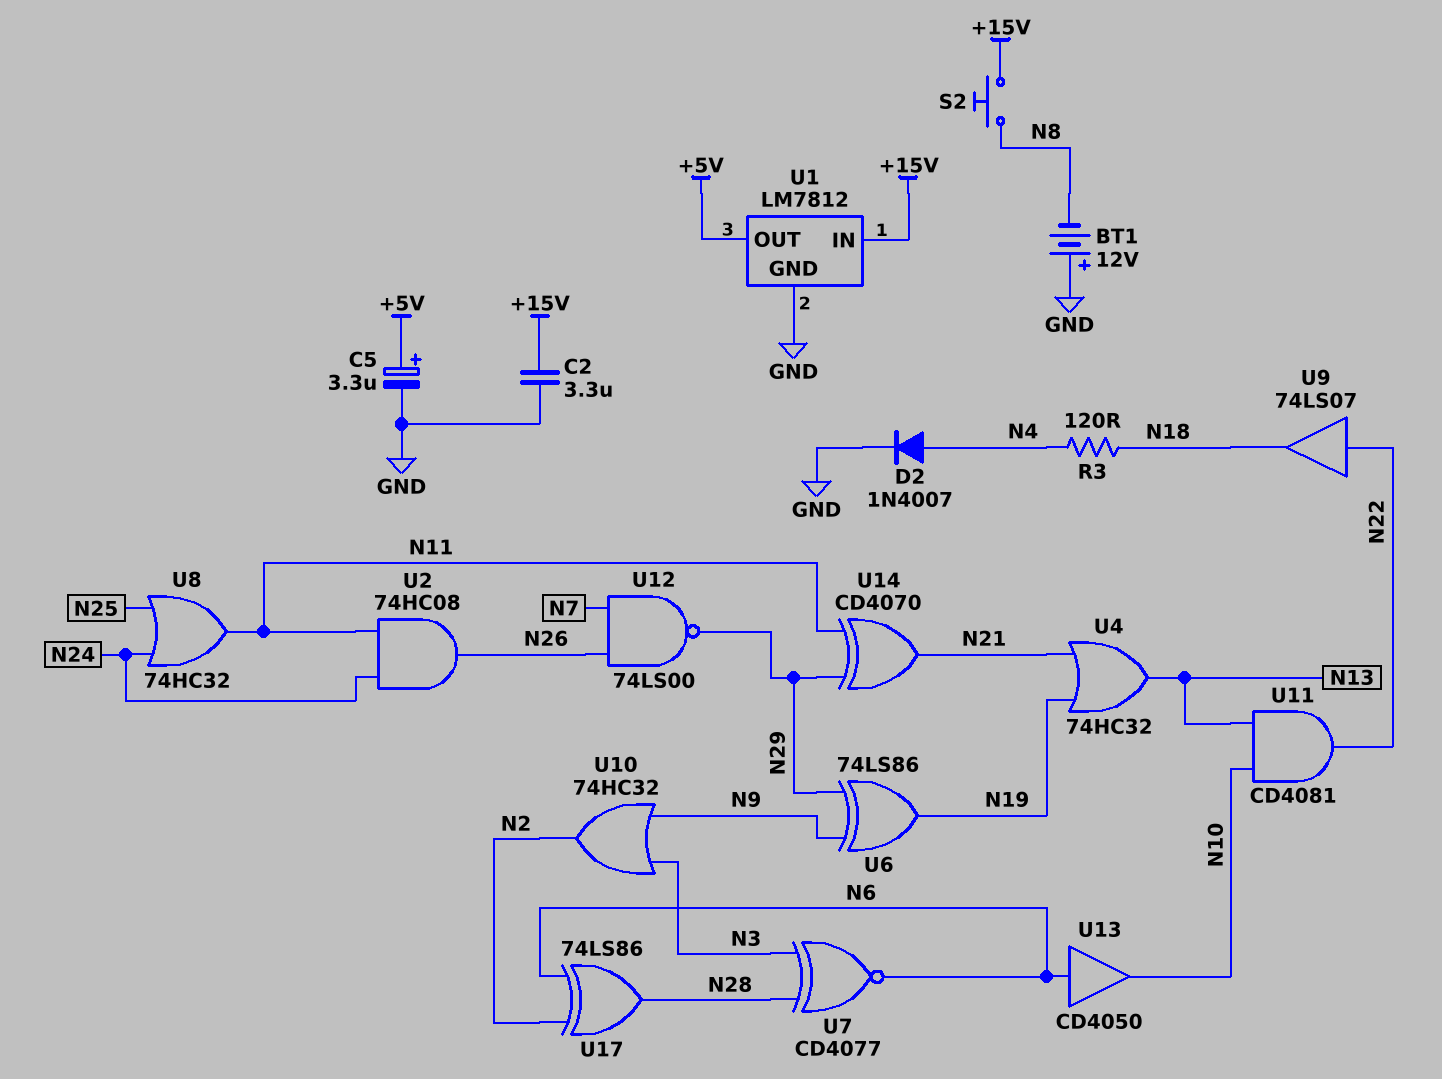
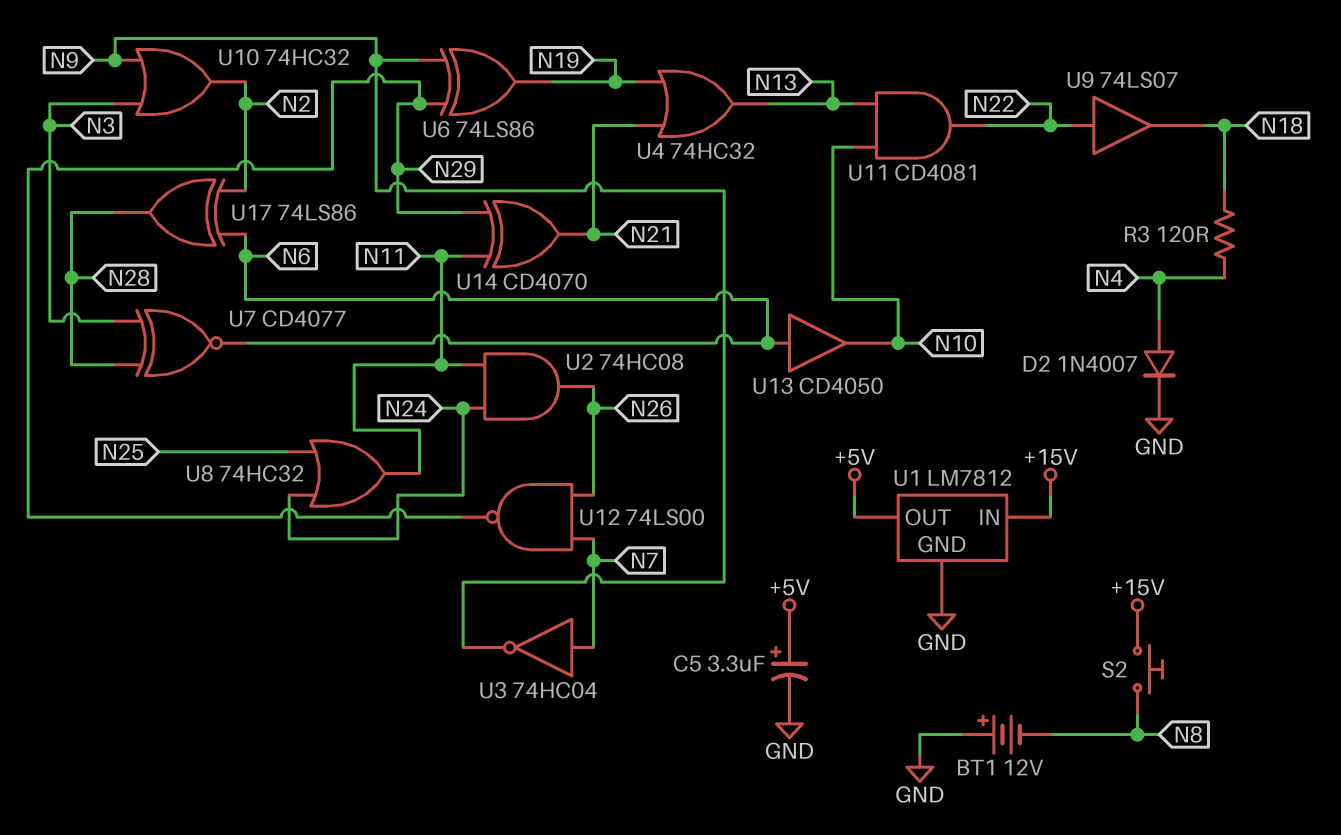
C2: 3.3uF (+15V, GND) -> none
U3: none -> NOT 74HC04 (in N7, out N9)

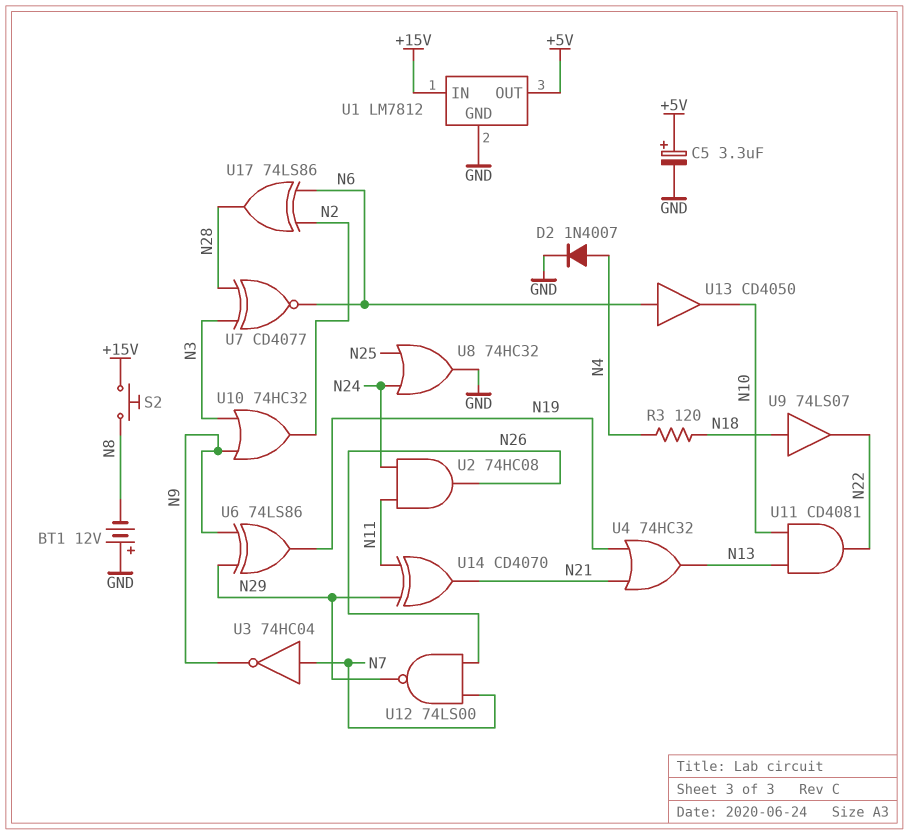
U8: OR 74HC32 (in N24, in N25, out N11) -> OR 74HC32 (in N24, in N25, out GND)
U9: buffer 74LS07 (in N22, out N18) -> buffer 74LS07 (in N18, out N22)

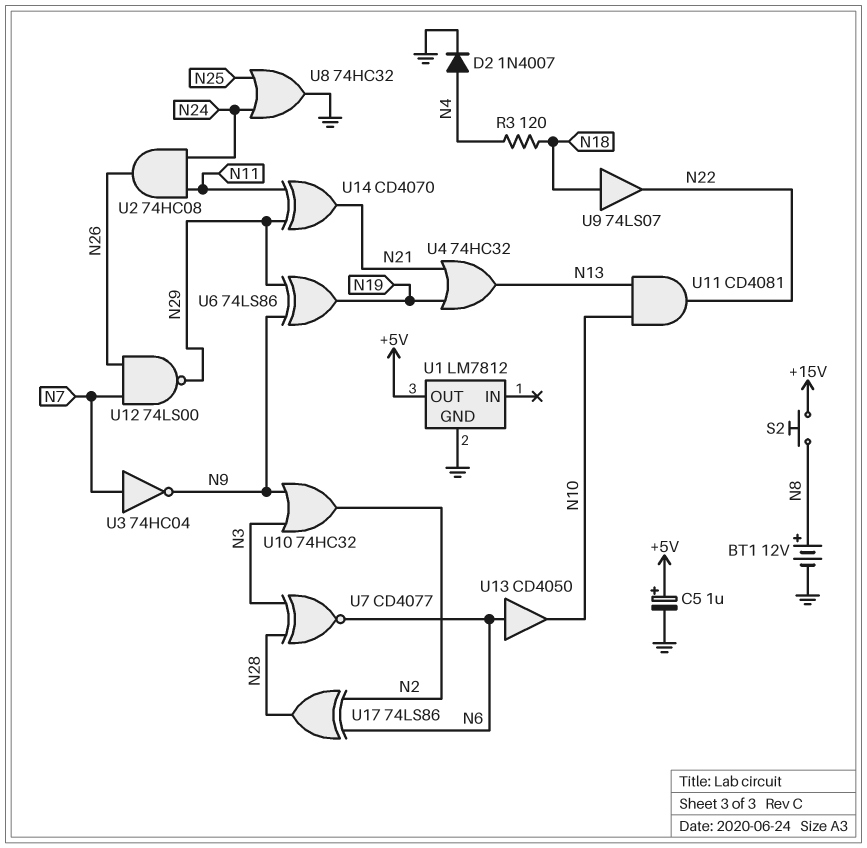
BT1: 12V (plus GND, minus N8) -> 12V (plus N8, minus GND)
C5: 3.3uF (plus +5V, minus GND) -> 1uF (plus +5V, minus GND)
U1 pin IN: +15V -> none

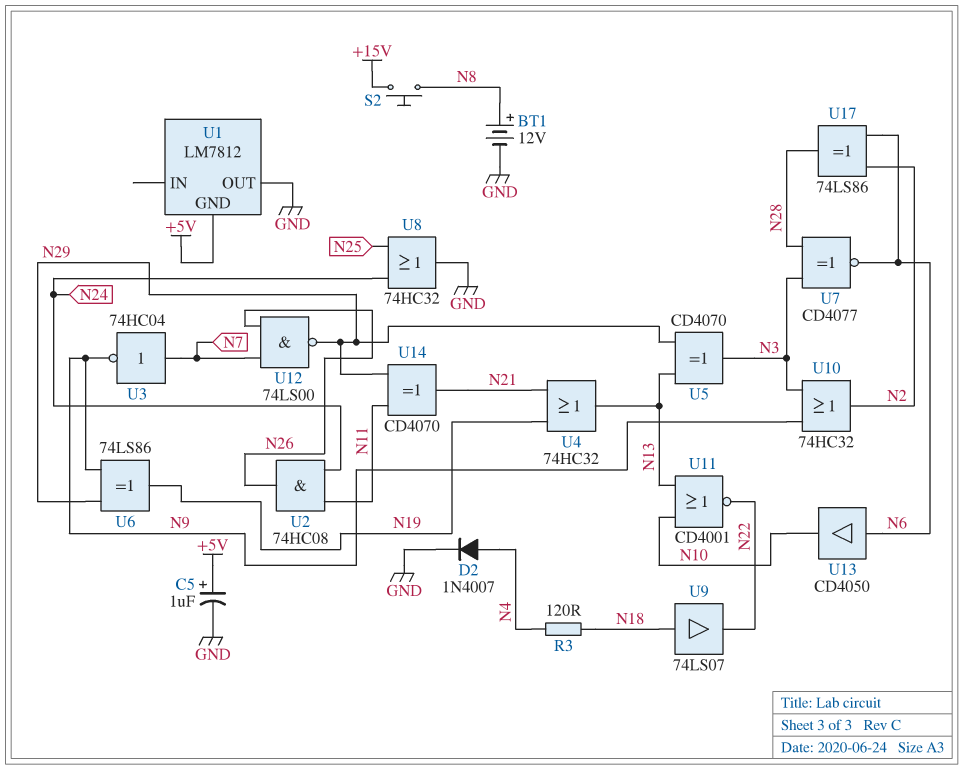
U1 pin GND: GND -> +5V
U1 pin OUT: +5V -> GND
U5: none -> XOR CD4070 (in N13, in N29, out N3)
U11: AND CD4081 (in N10, in N13, out N22) -> NOR CD4001 (in N10, in N13, out N22)

